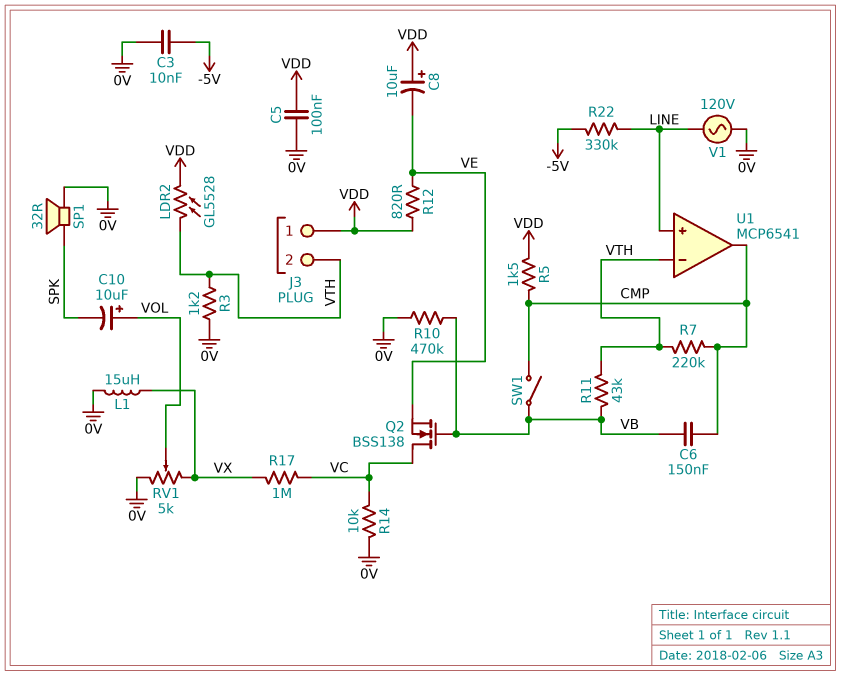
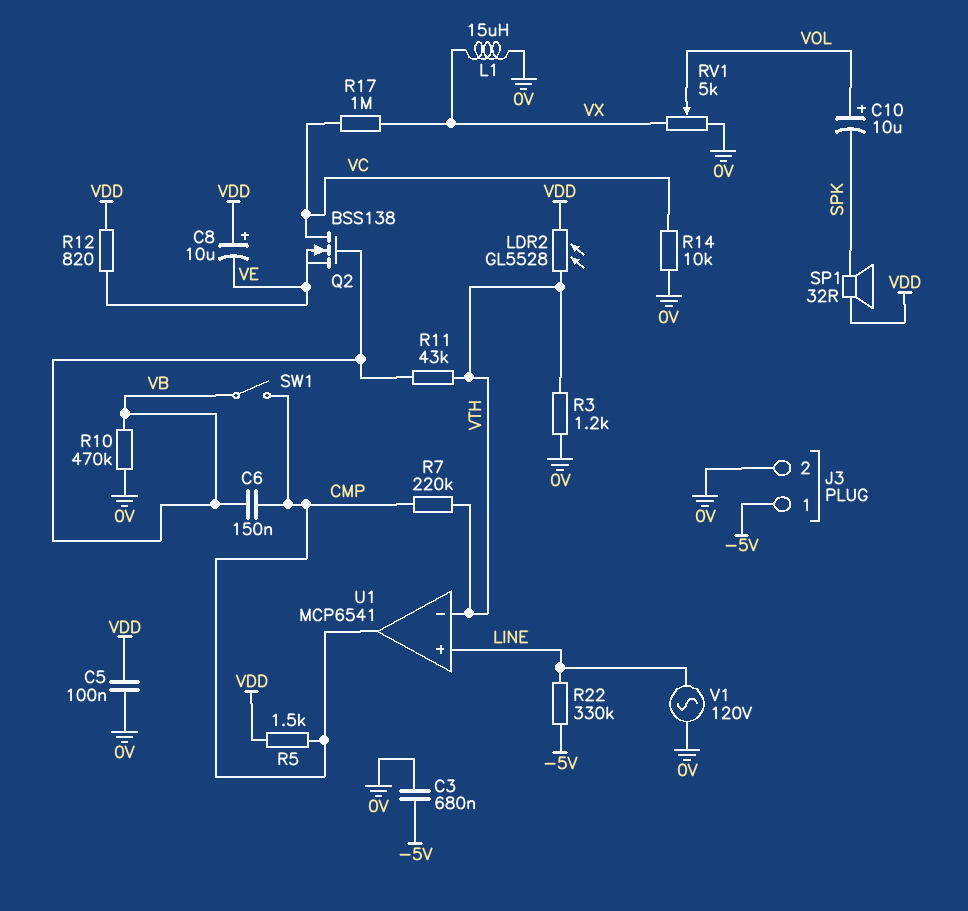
C3: 10nF (-5V, 0V) -> 680nF (-5V, 0V)
J3 pin 1: VDD -> -5V
J3 pin 2: VTH -> 0V
SP1: speaker 32R (0V, SPK) -> speaker 32R (SPK, VDD)

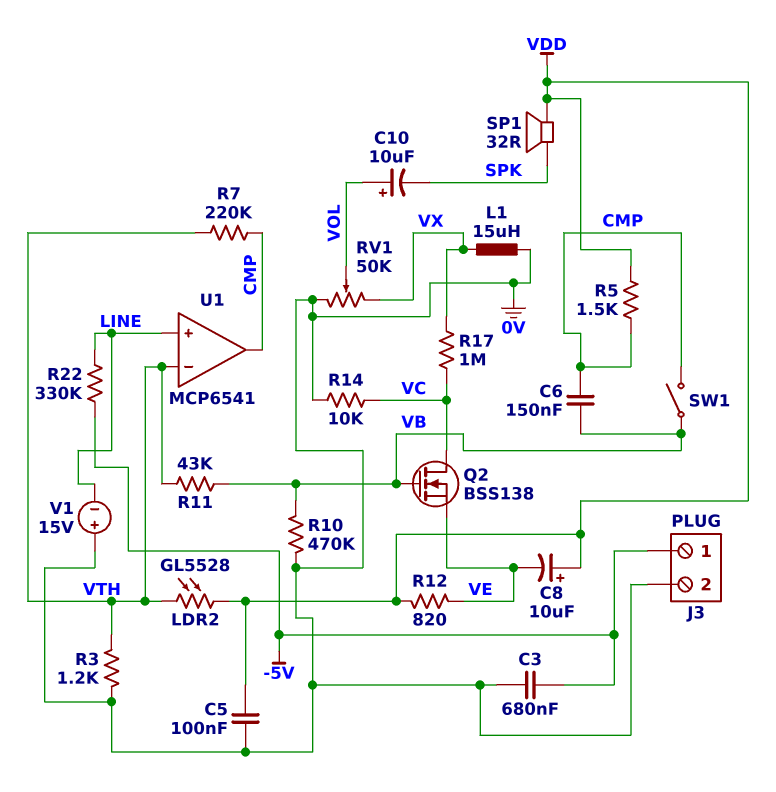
RV1: 5k (0V, VX, wiper VOL) -> 50k (0V, VX, wiper VOL)
V1: AC 120V (0V, LINE) -> 15V (plus 0V, minus LINE)

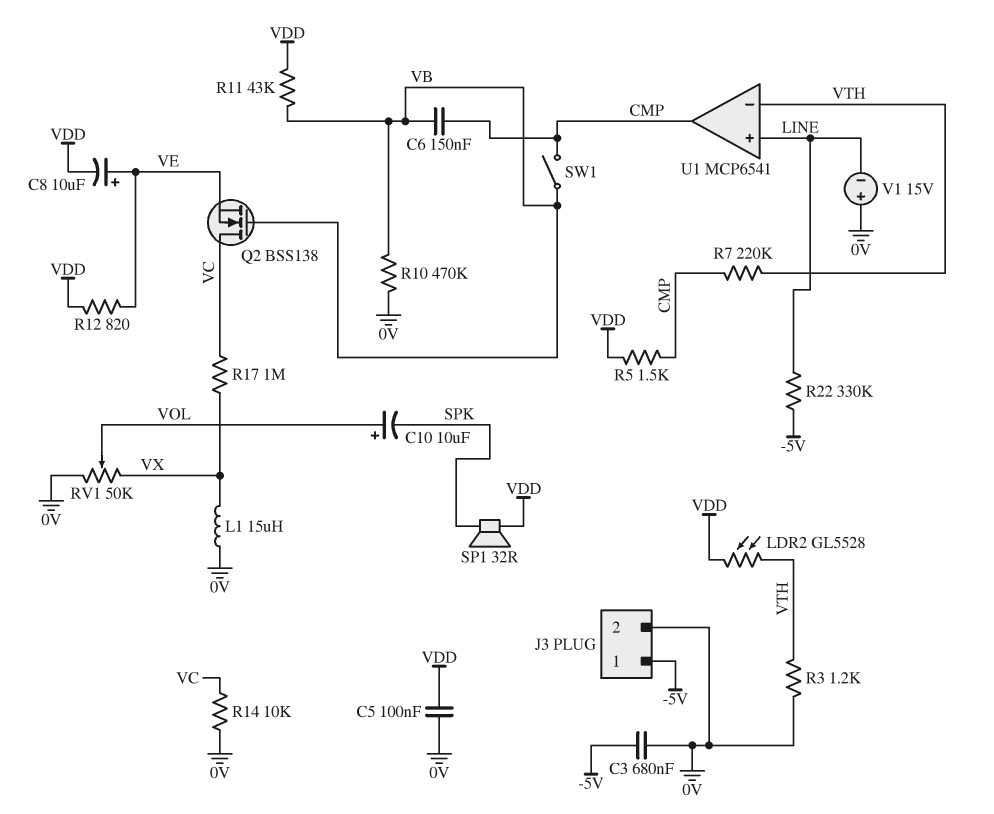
C8: 10uF (plus VDD, minus VE) -> 10uF (plus VE, minus VDD)
R11: 43k (VB, VTH) -> 43k (VB, VDD)

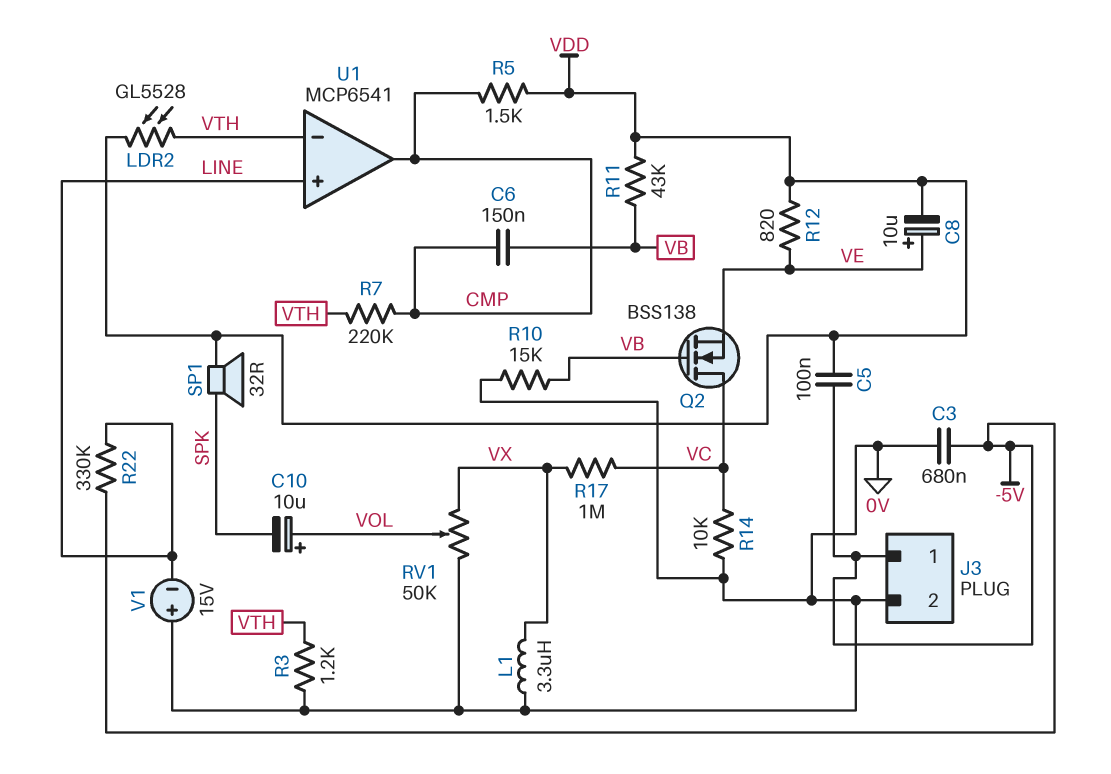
C5: 100nF (0V, VDD) -> 100nF (-5V, VDD)
L1: 15uH (0V, VX) -> 3.3uH (0V, VX)
R10: 470k (0V, VB) -> 15k (0V, VB)
SW1: switch (CMP, VB) -> none

